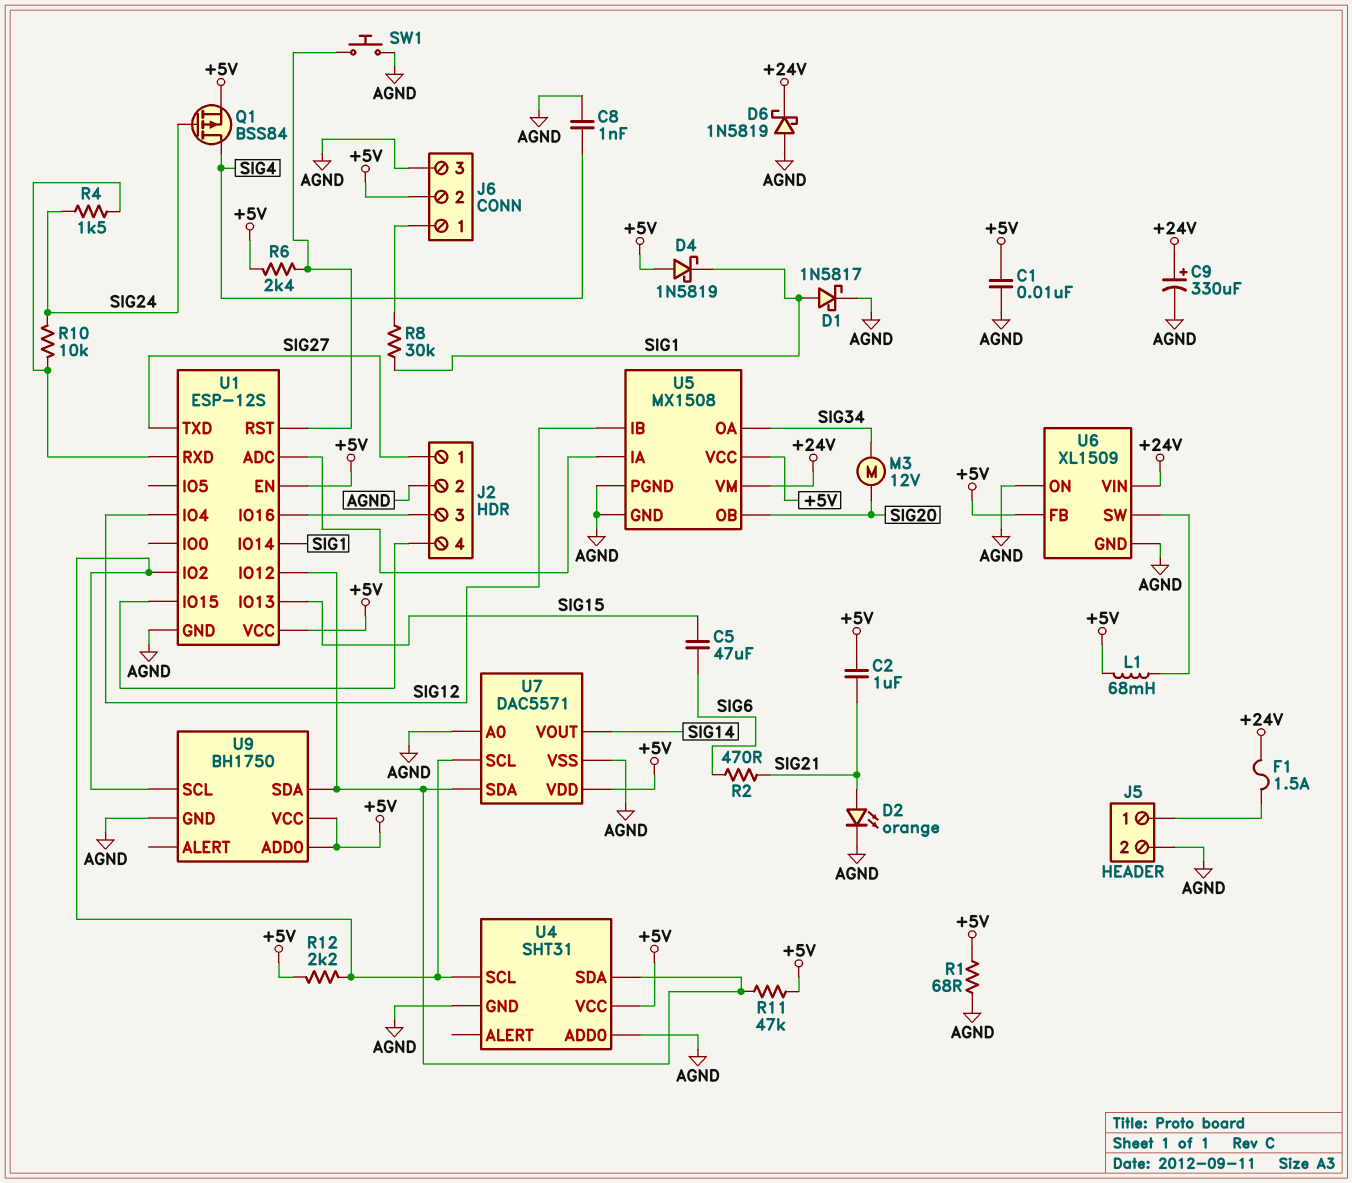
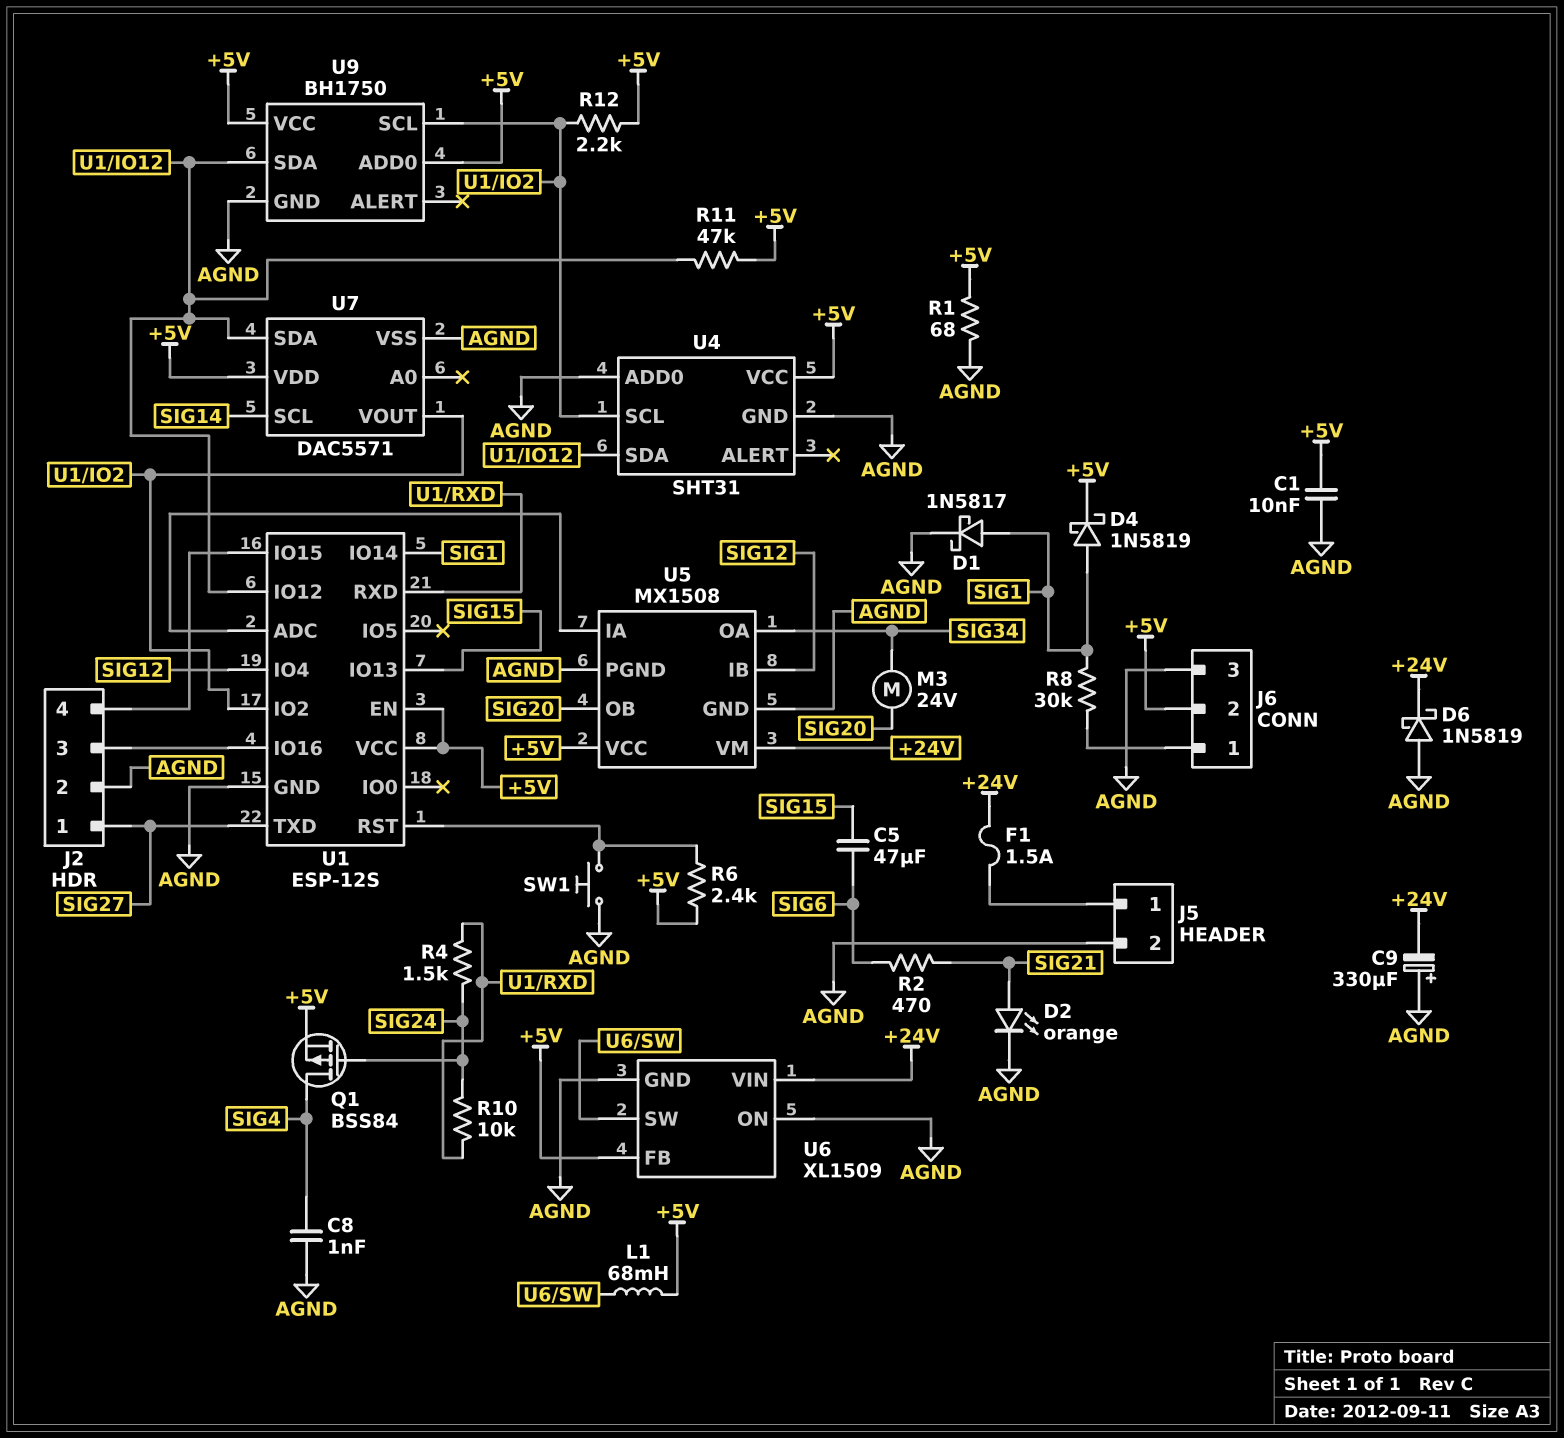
C2: 1uF (+5V, SIG21) -> none
C9: 330uF (plus +24V, minus AGND) -> 330uF (plus AGND, minus +24V)
D4: schottky 1N5819 (A +5V, K SIG1) -> schottky 1N5819 (A SIG1, K +5V)
M3: motor 12V (SIG20, SIG34) -> motor 24V (SIG20, SIG34)
U7 pin A0: AGND -> none
U7 pin SCL: U1/IO2 -> SIG14
U7 pin VOUT: SIG14 -> U1/IO2

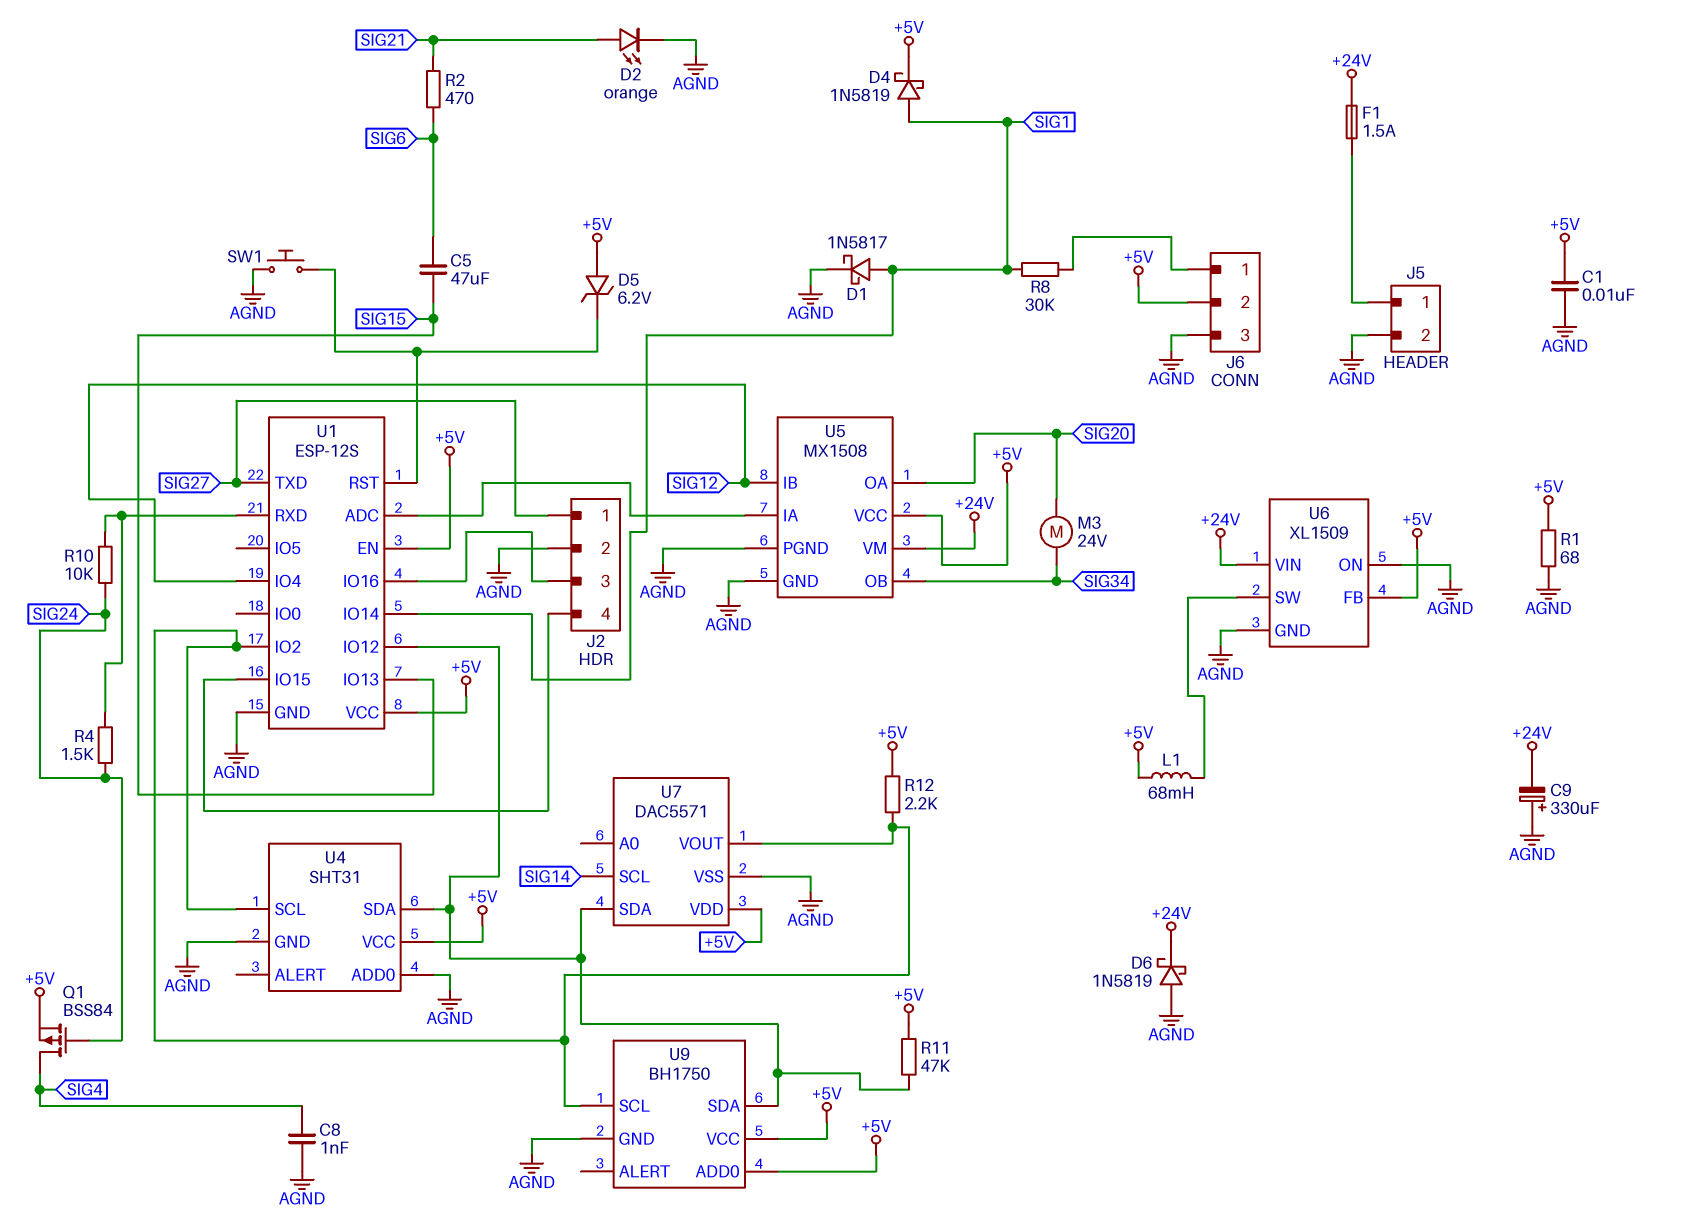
D5: none -> zener 6.2V (A +5V, K U1/RST)
R6: 2.4k (+5V, U1/RST) -> none
U5 pin OA: SIG34 -> SIG20
U5 pin OB: SIG20 -> SIG34

